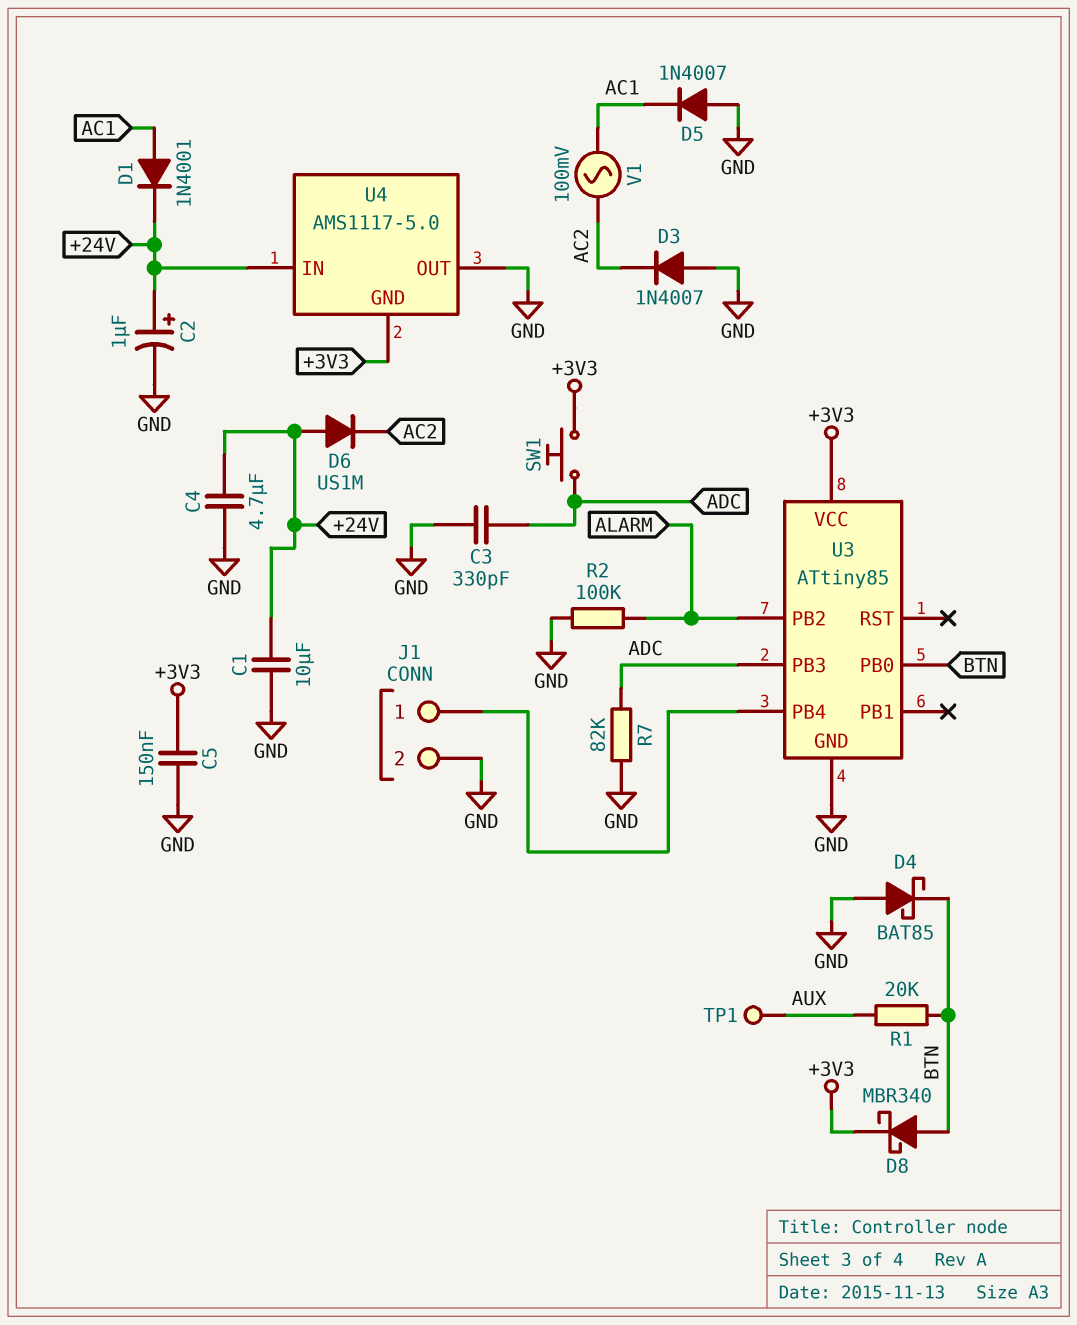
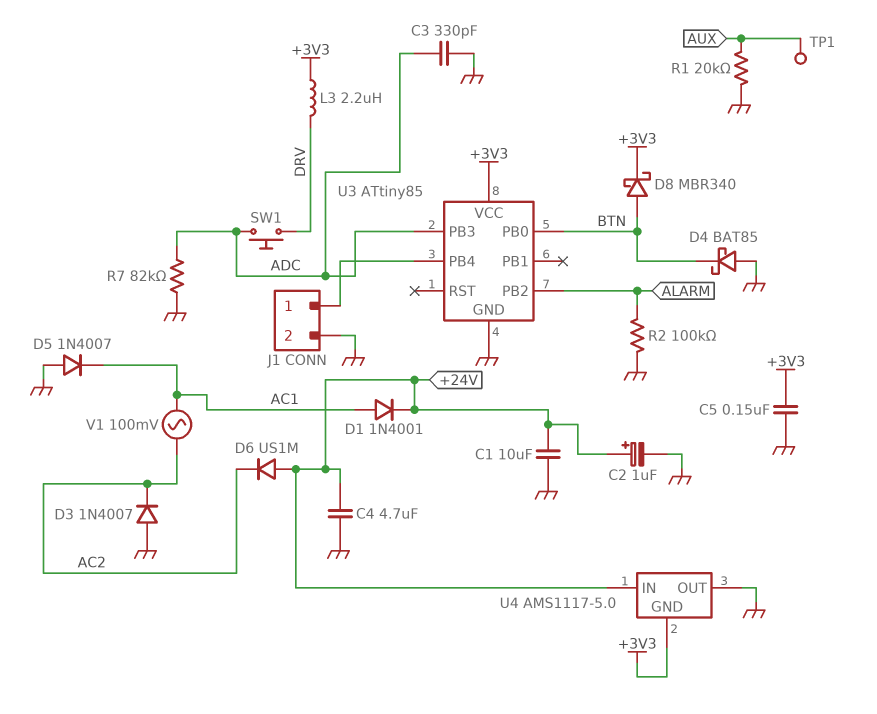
L3: none -> 2.2uH (+3V3, DRV)
R1: 20k (AUX, BTN) -> 20k (AUX, GND)
SW1: button (+3V3, ADC) -> button (ADC, DRV)

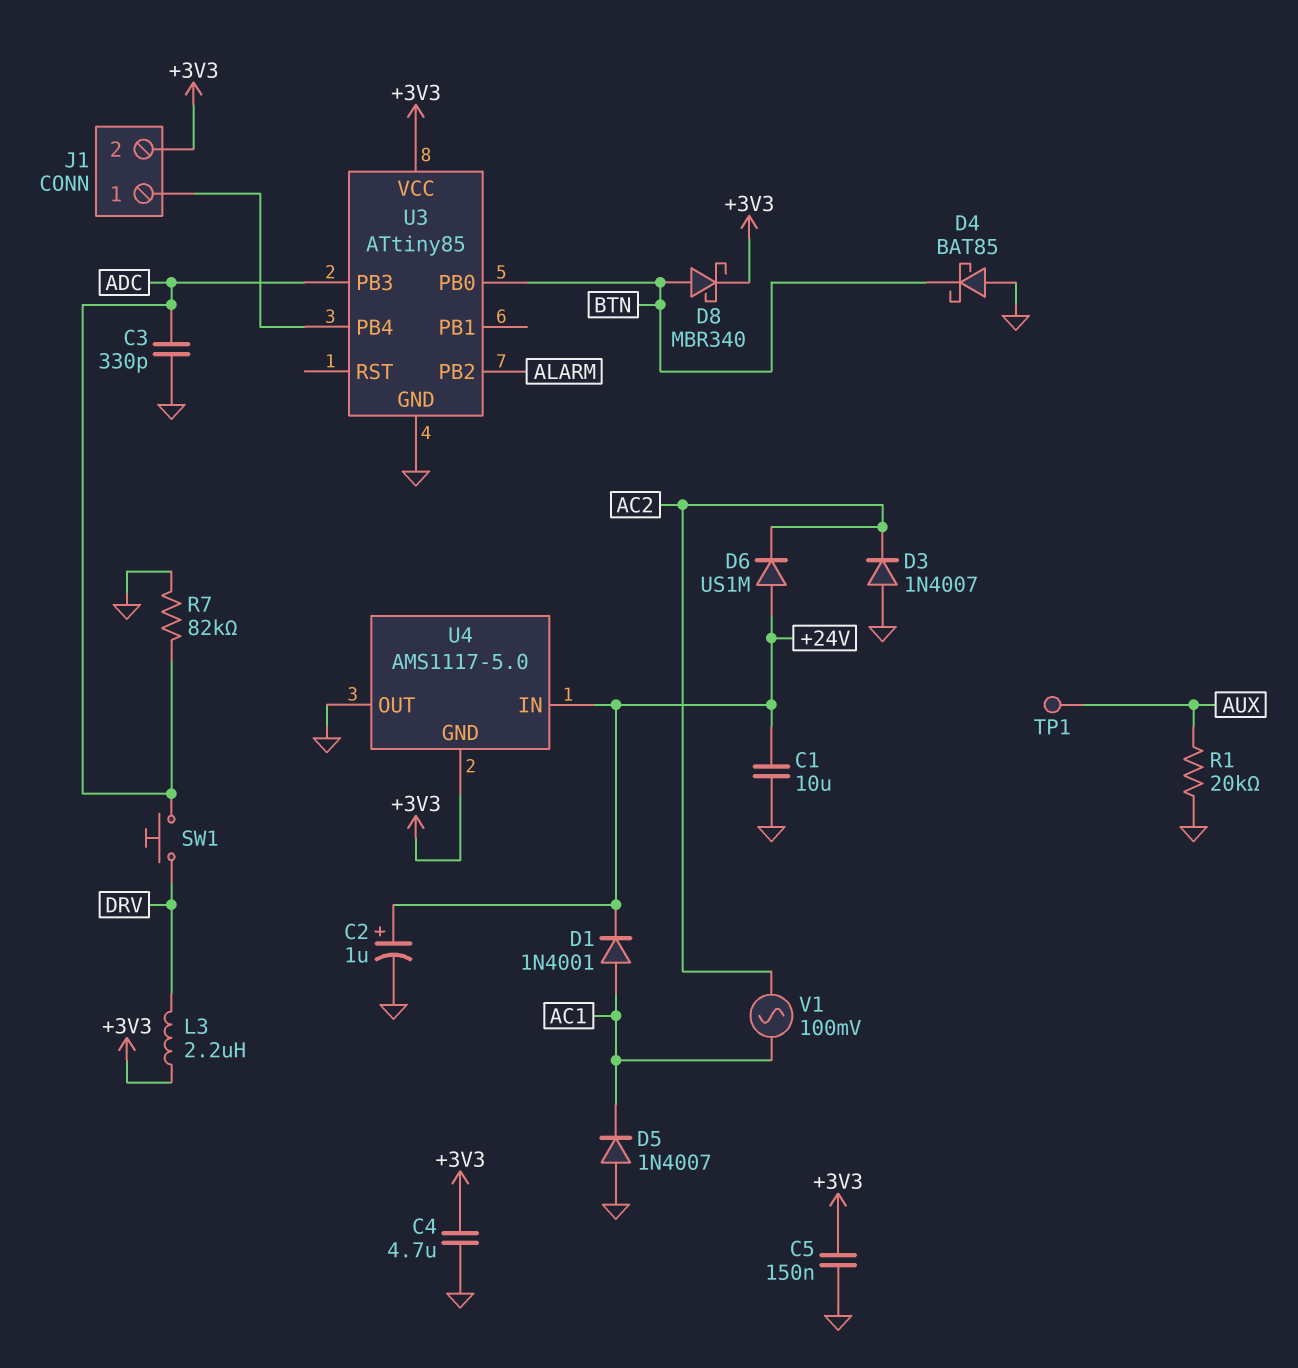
C4: 4.7uF (+24V, GND) -> 4.7uF (+3V3, GND)
J1 pin 2: GND -> +3V3
R2: 100k (ALARM, GND) -> none

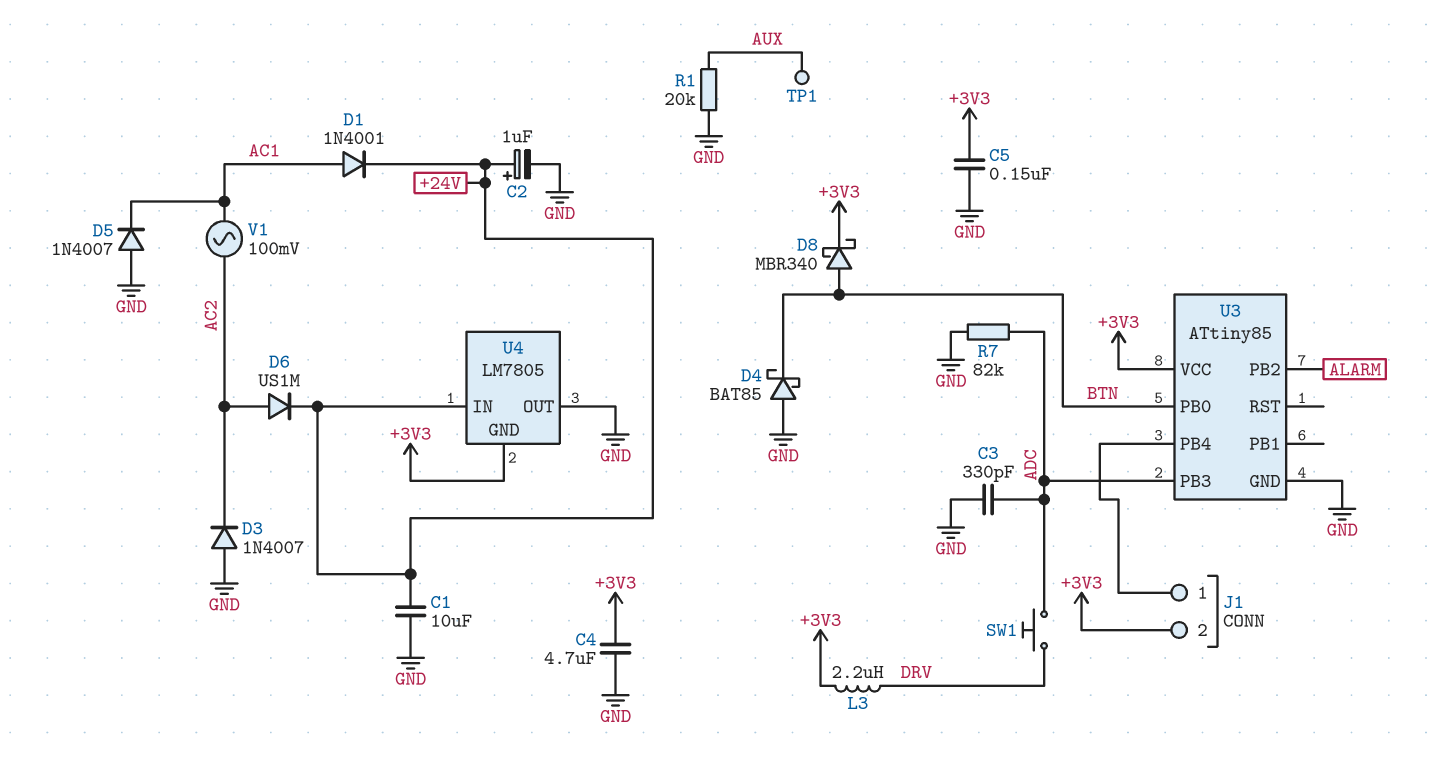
D6: diode US1M (A +24V, K AC2) -> diode US1M (A AC2, K +24V)
U4: AMS1117-5.0 -> LM7805

